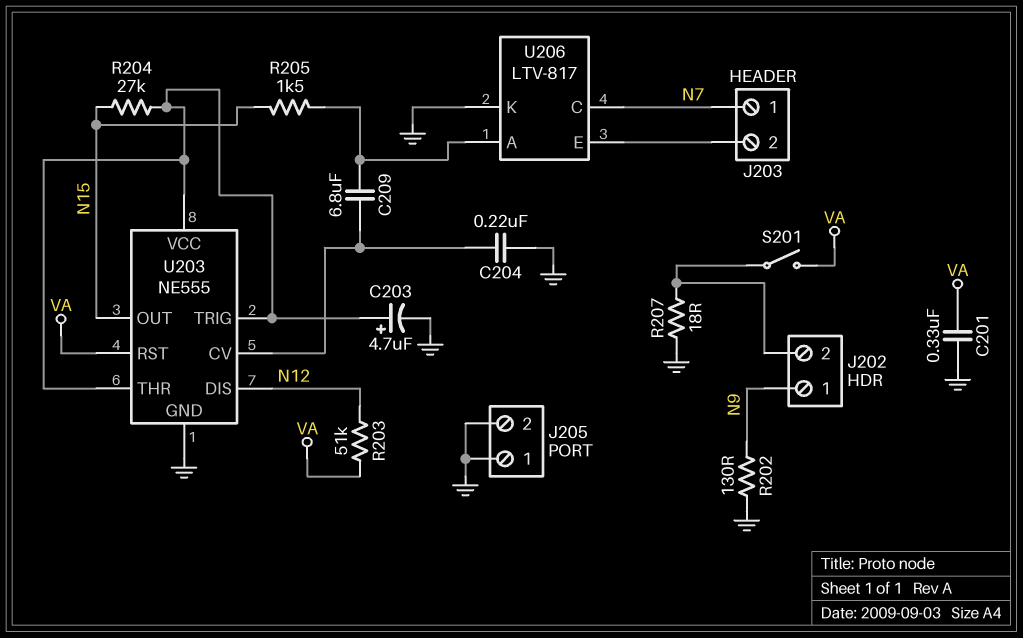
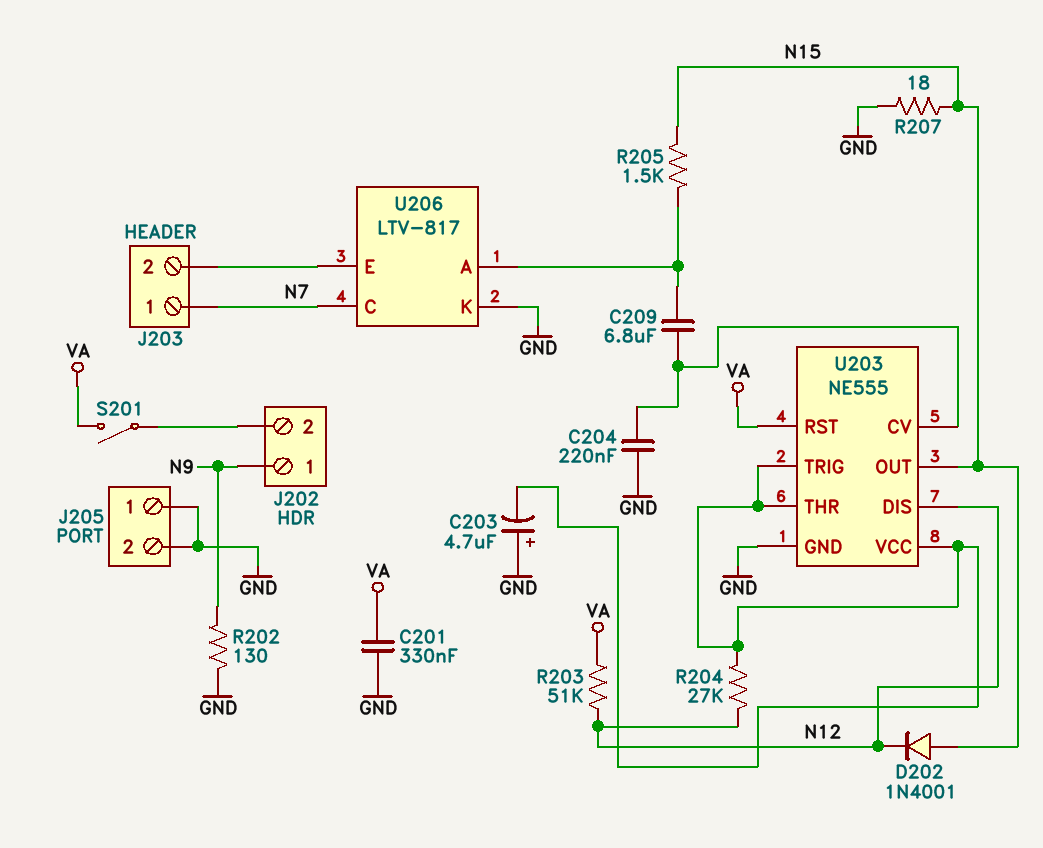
C203: 4.7uF (plus U203/THR, minus GND) -> 4.7uF (plus GND, minus U203/THR)
D202: none -> diode 1N4001 (A N15, K N12)
R204: 27k (N15, U203/THR) -> 27k (N12, U203/THR)
R207: 18 (GND, J202/2) -> 18 (GND, N15)

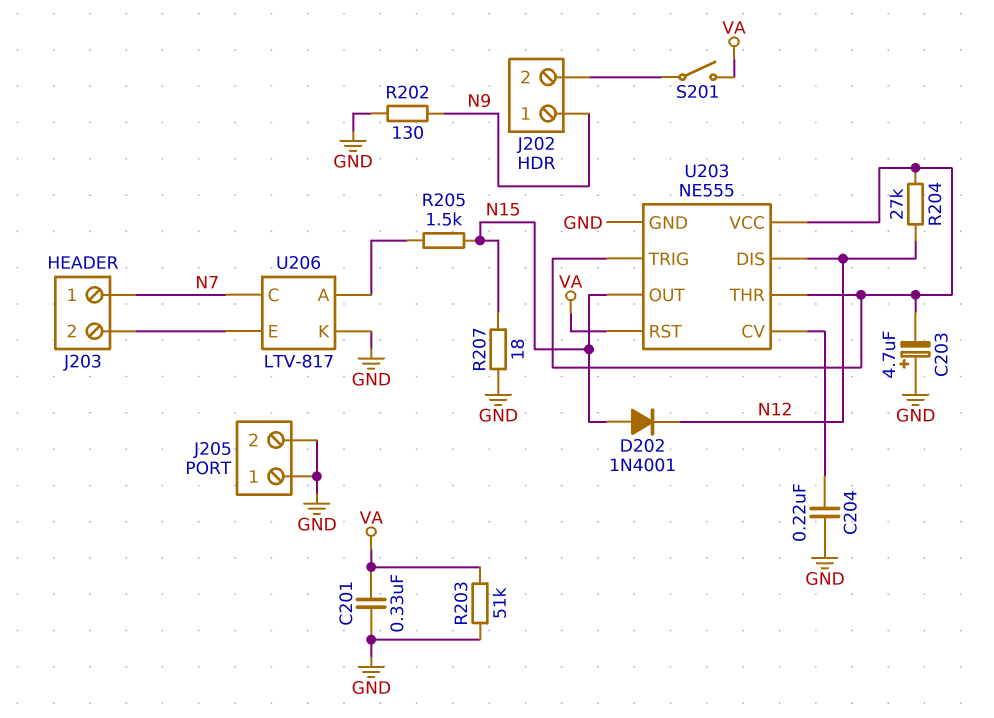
C209: 6.8uF (U203/CV, U206/A) -> none
R203: 51k (N12, VA) -> 51k (GND, VA)

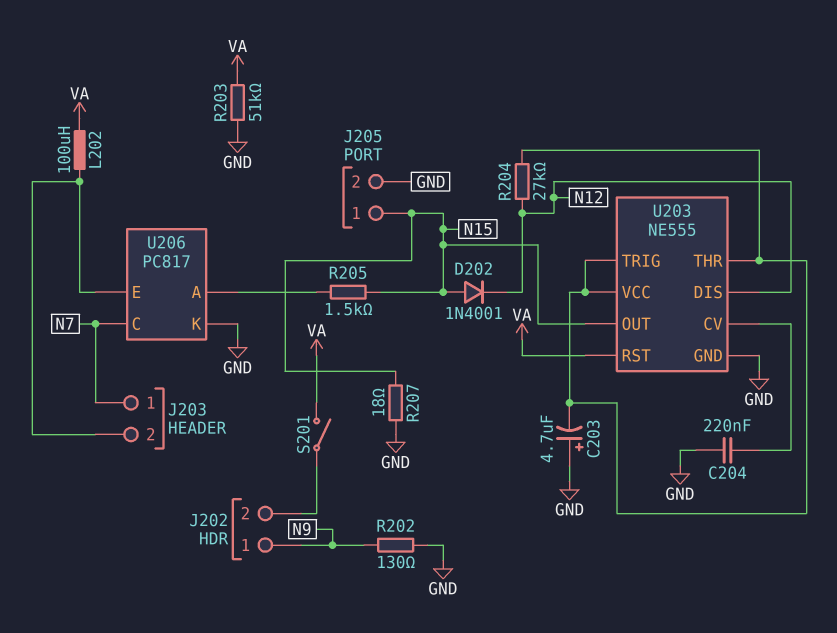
C201: 330nF (GND, VA) -> none
J205 pin 1: GND -> N15
L202: none -> 100uH (J203/2, VA)
U206: LTV-817 -> PC817

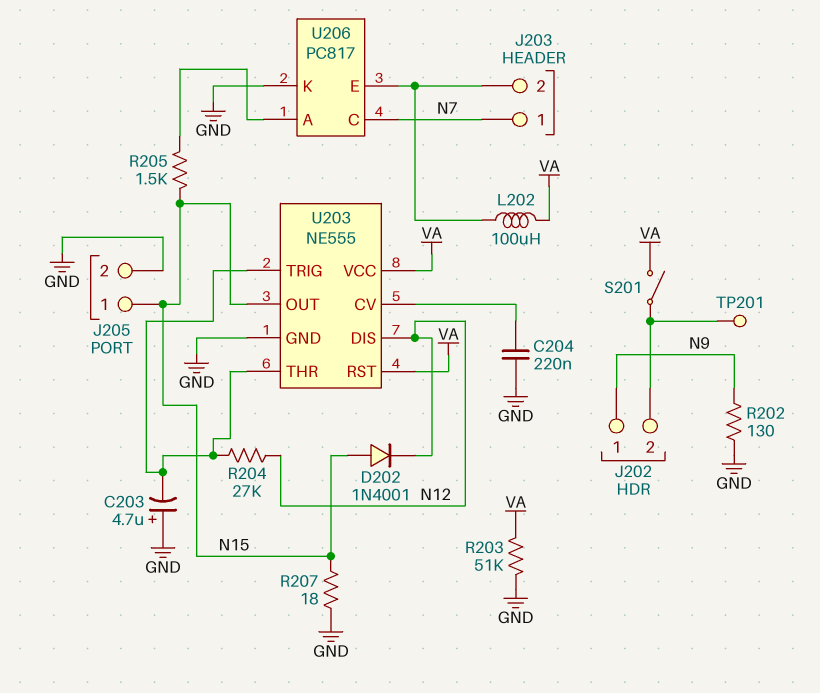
TP201: none -> test point (J202/2)
U203 pin VCC: U203/THR -> VA

